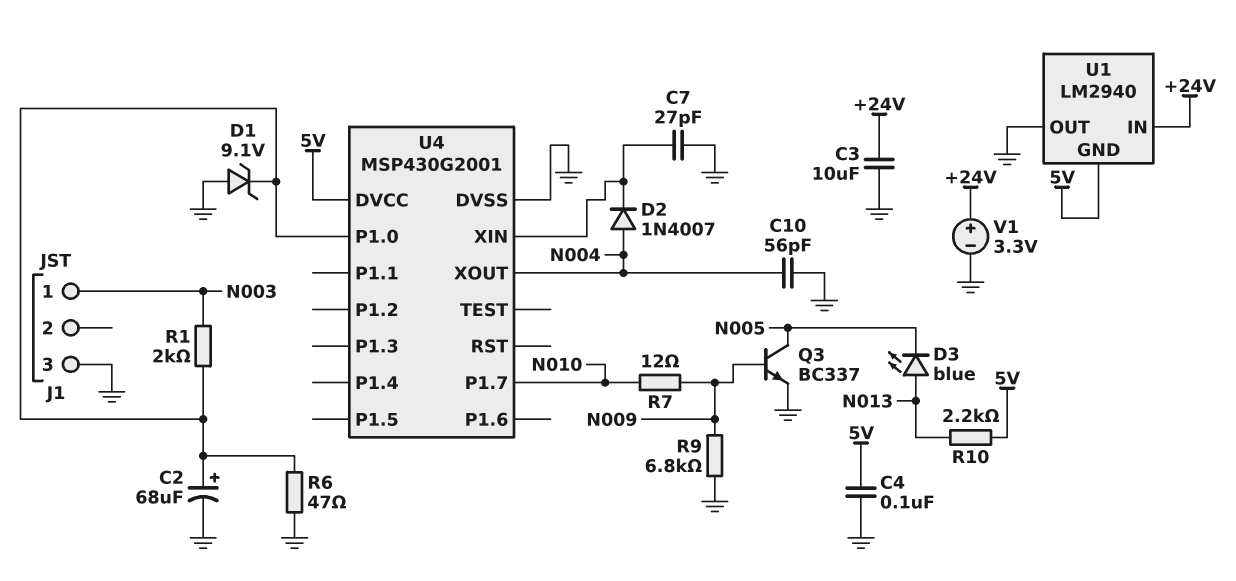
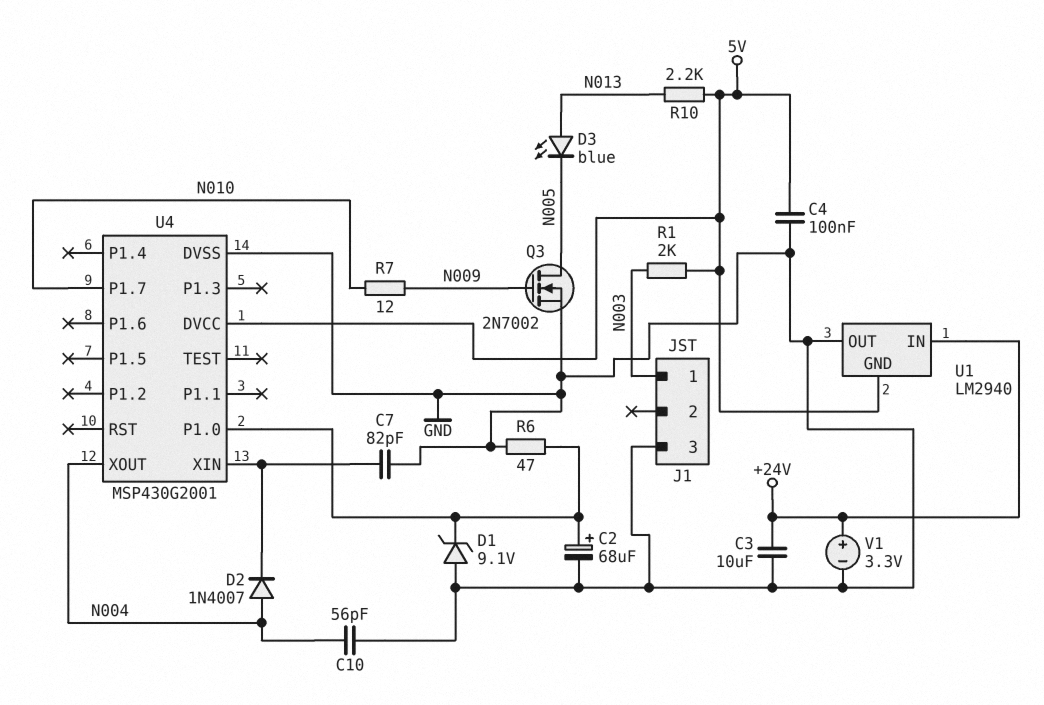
C7: 27pF (GND, U4/XIN) -> 82pF (GND, U4/XIN)
Q3: NPN BC337 (B N009, C N005, E GND) -> NMOS 2N7002 (G N009, D N005, S GND)
R1: 2k (N003, U4/P1.0) -> 2k (5V, N003)
R9: 6.8k (GND, N009) -> none

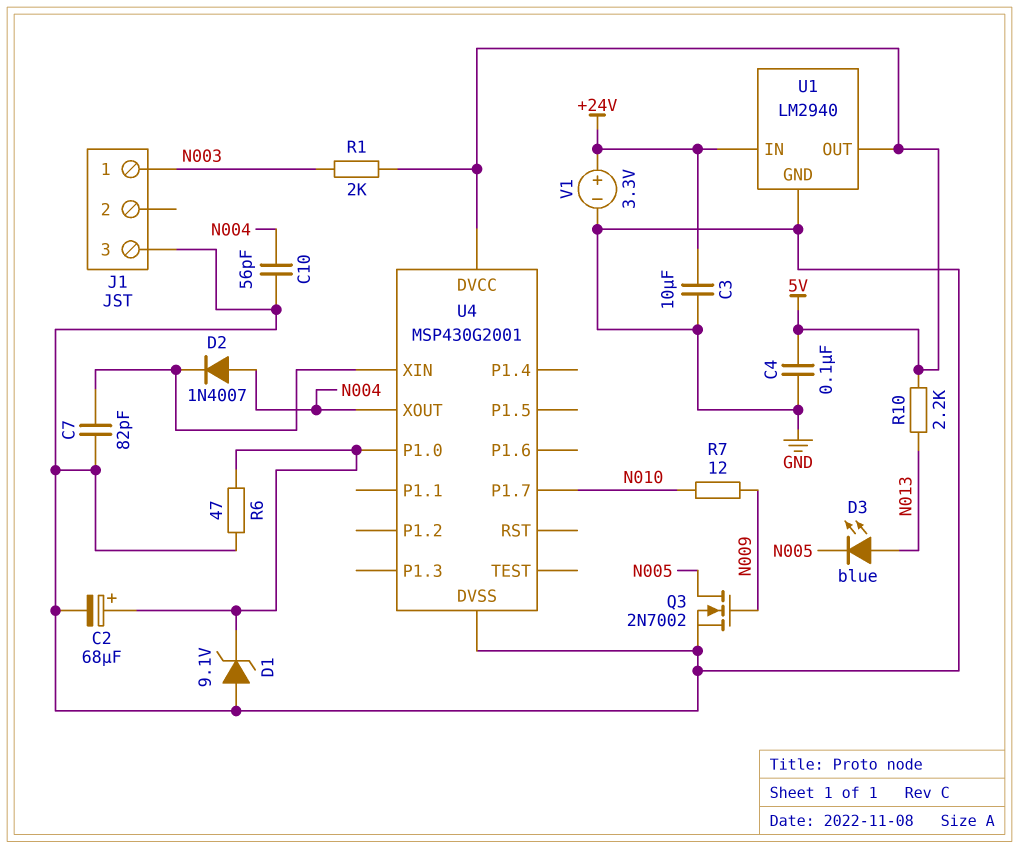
U1 pin GND: 5V -> GND
U1 pin OUT: GND -> 5V

